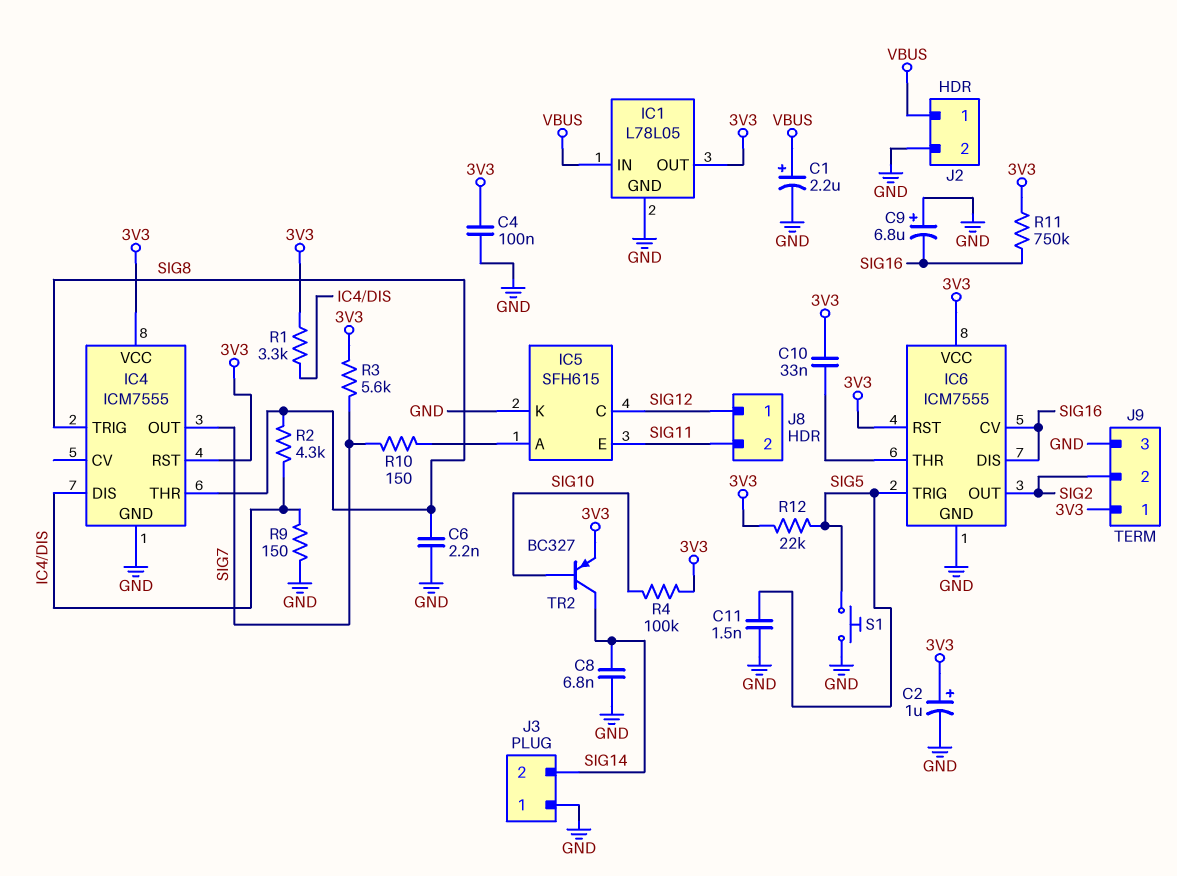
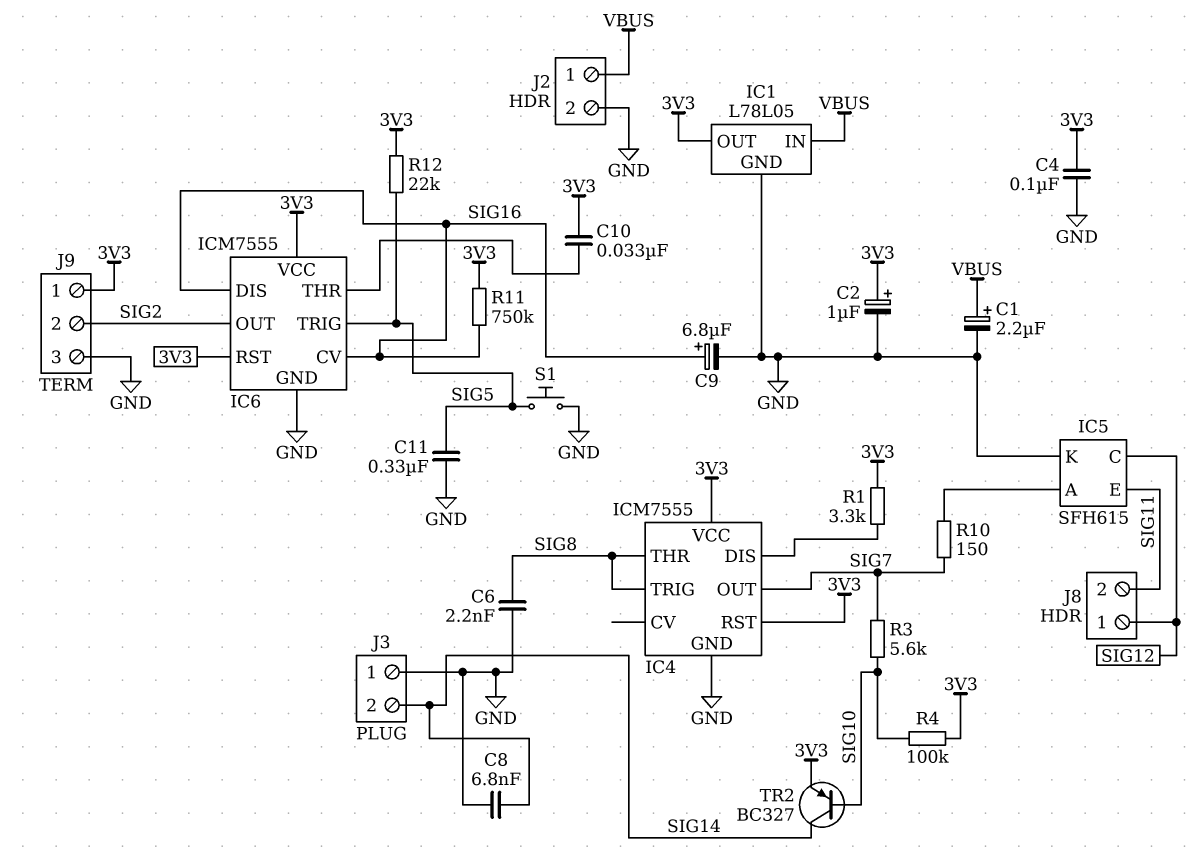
C9: 6.8uF (plus GND, minus SIG16) -> 6.8uF (plus SIG16, minus GND)
C11: 1.5nF (GND, SIG5) -> 330nF (GND, SIG5)
R2: 4.3k (IC4/DIS, SIG8) -> none
R3: 5.6k (3V3, SIG7) -> 5.6k (SIG7, SIG10)
R9: 150 (GND, IC4/DIS) -> none

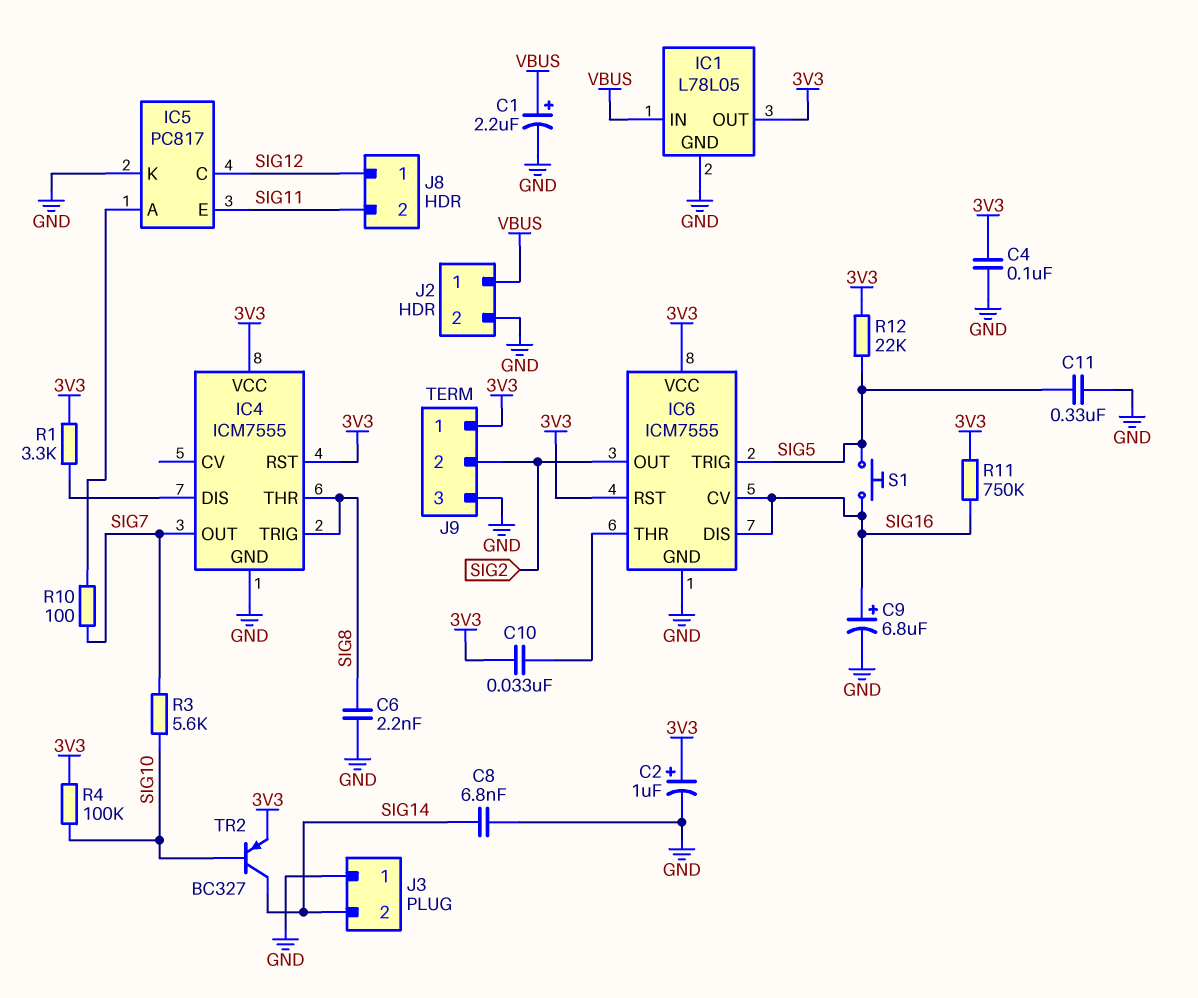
IC5: SFH615 -> PC817
R10: 150 (IC5/A, SIG7) -> 100 (IC5/A, SIG7)
S1: button (GND, SIG5) -> button (SIG5, SIG16)

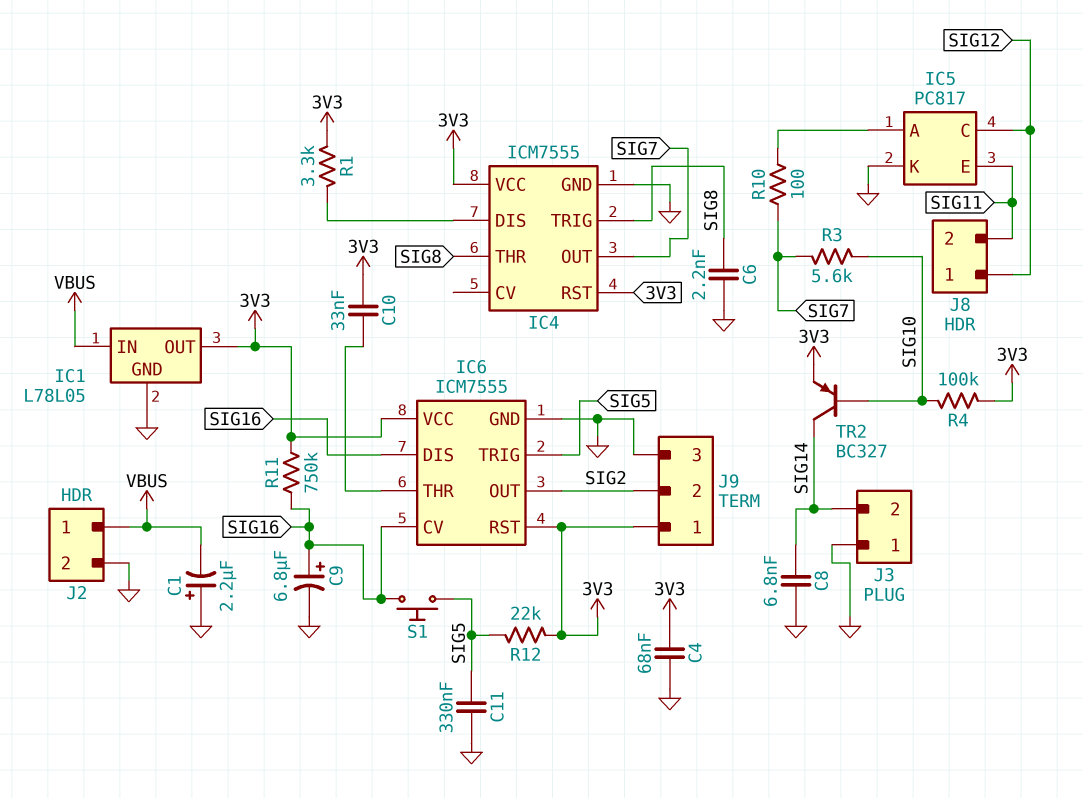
C1: 2.2uF (plus VBUS, minus GND) -> 2.2uF (plus GND, minus VBUS)
C2: 1uF (plus 3V3, minus GND) -> none
C4: 100nF (3V3, GND) -> 68nF (3V3, GND)

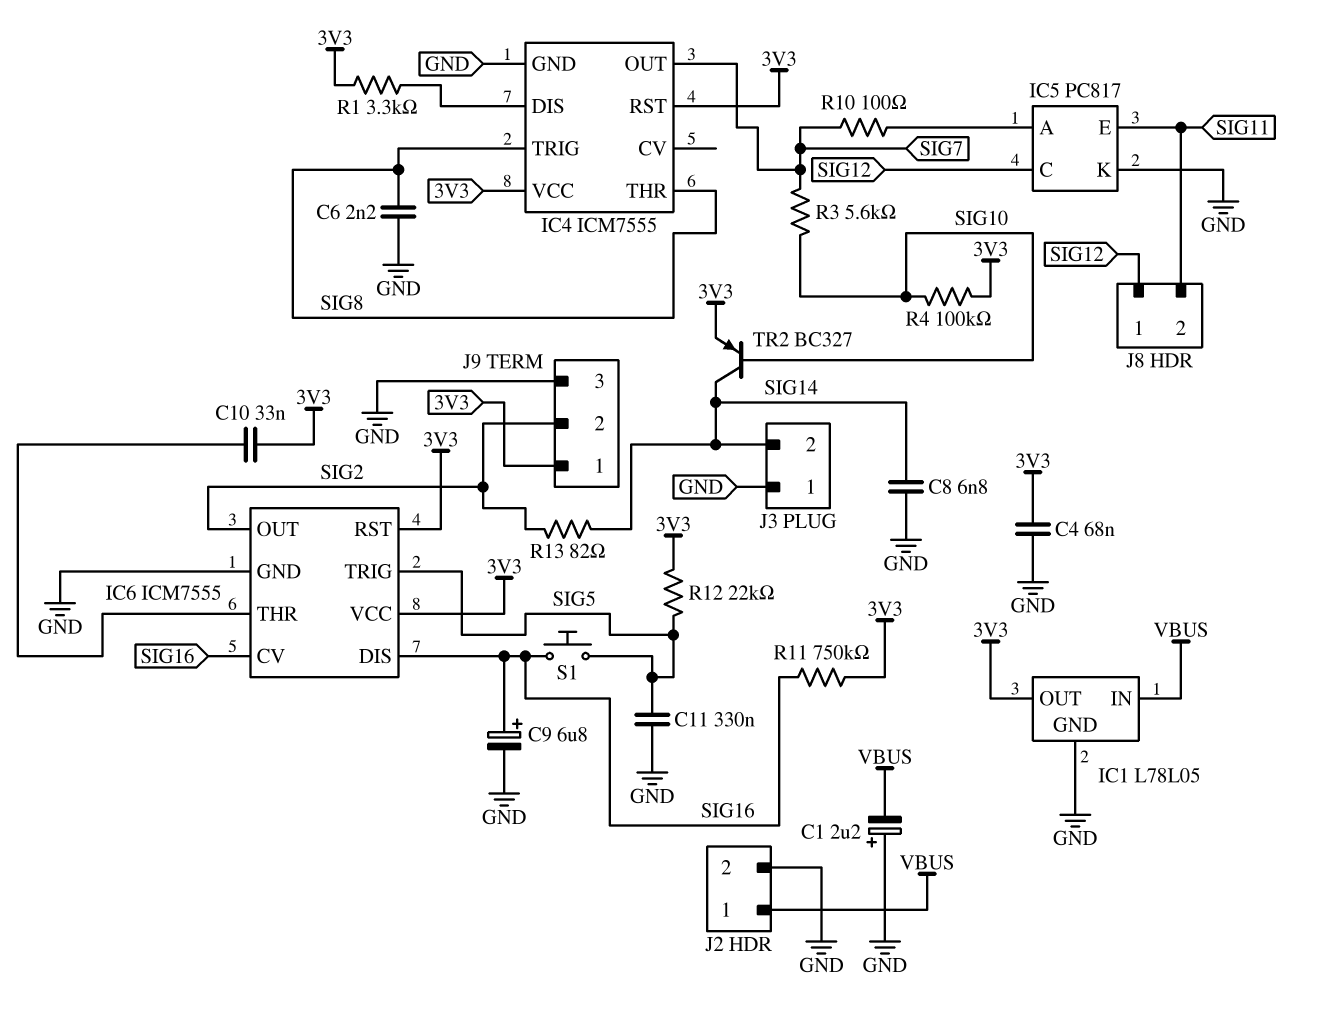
R13: none -> 82 (SIG2, SIG14)

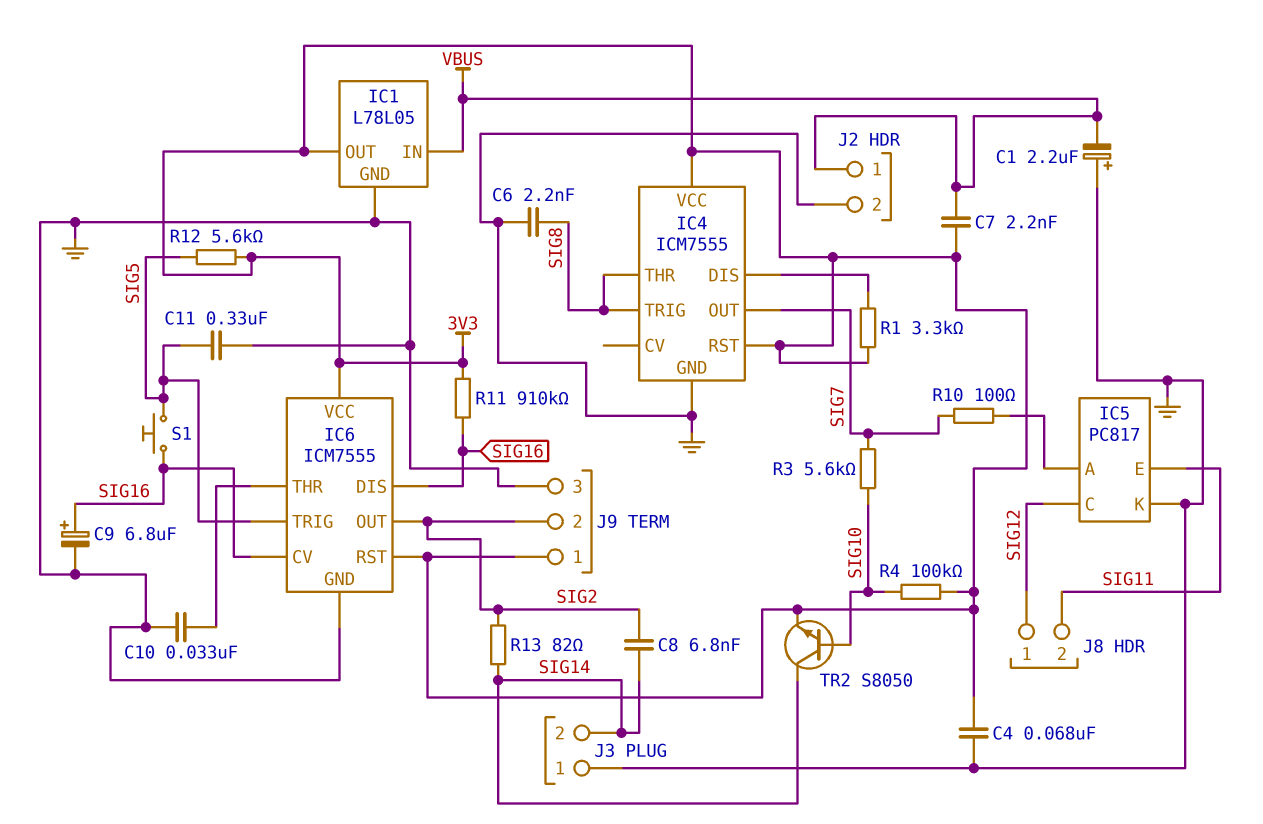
C7: none -> 2.2nF (3V3, VBUS)
C8: 6.8nF (GND, SIG14) -> 6.8nF (SIG2, SIG14)
C10: 33nF (3V3, IC6/THR) -> 33nF (GND, IC6/THR)
R11: 750k (3V3, SIG16) -> 910k (3V3, SIG16)
R12: 22k (3V3, SIG5) -> 5.6k (3V3, SIG5)
TR2: PNP BC327 (B SIG10, C SIG14, E 3V3) -> NPN S8050 (B SIG10, C SIG14, E 3V3)

